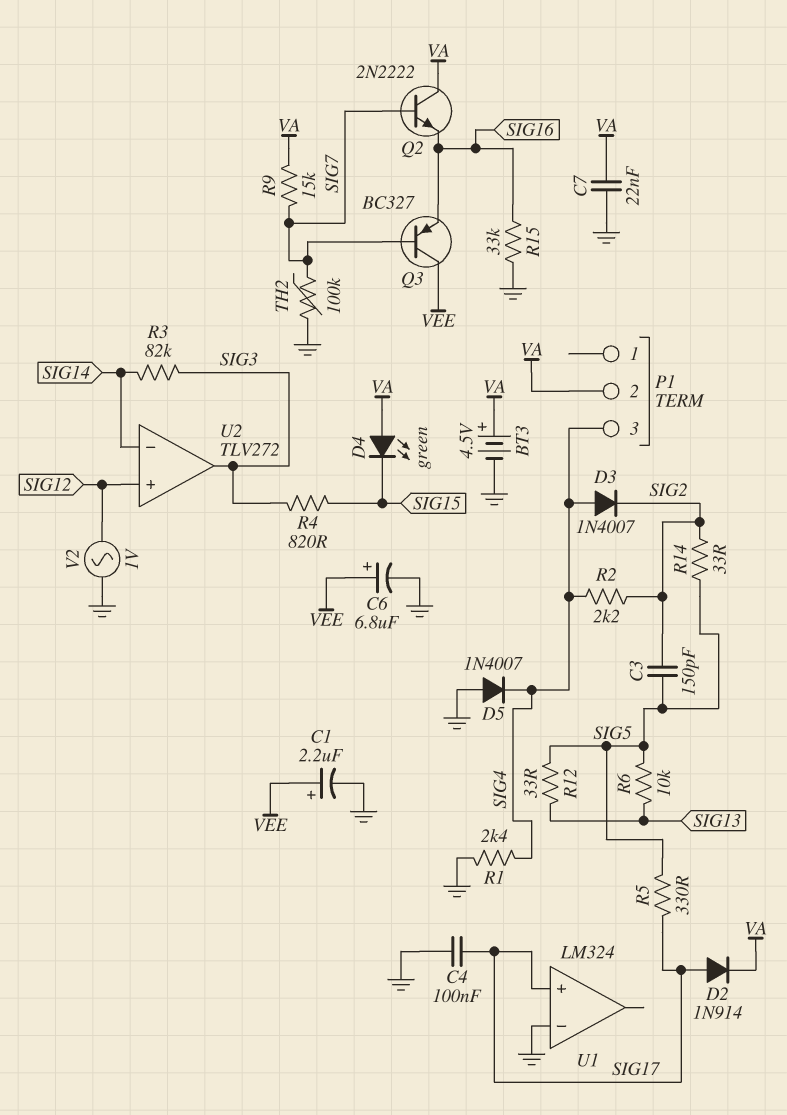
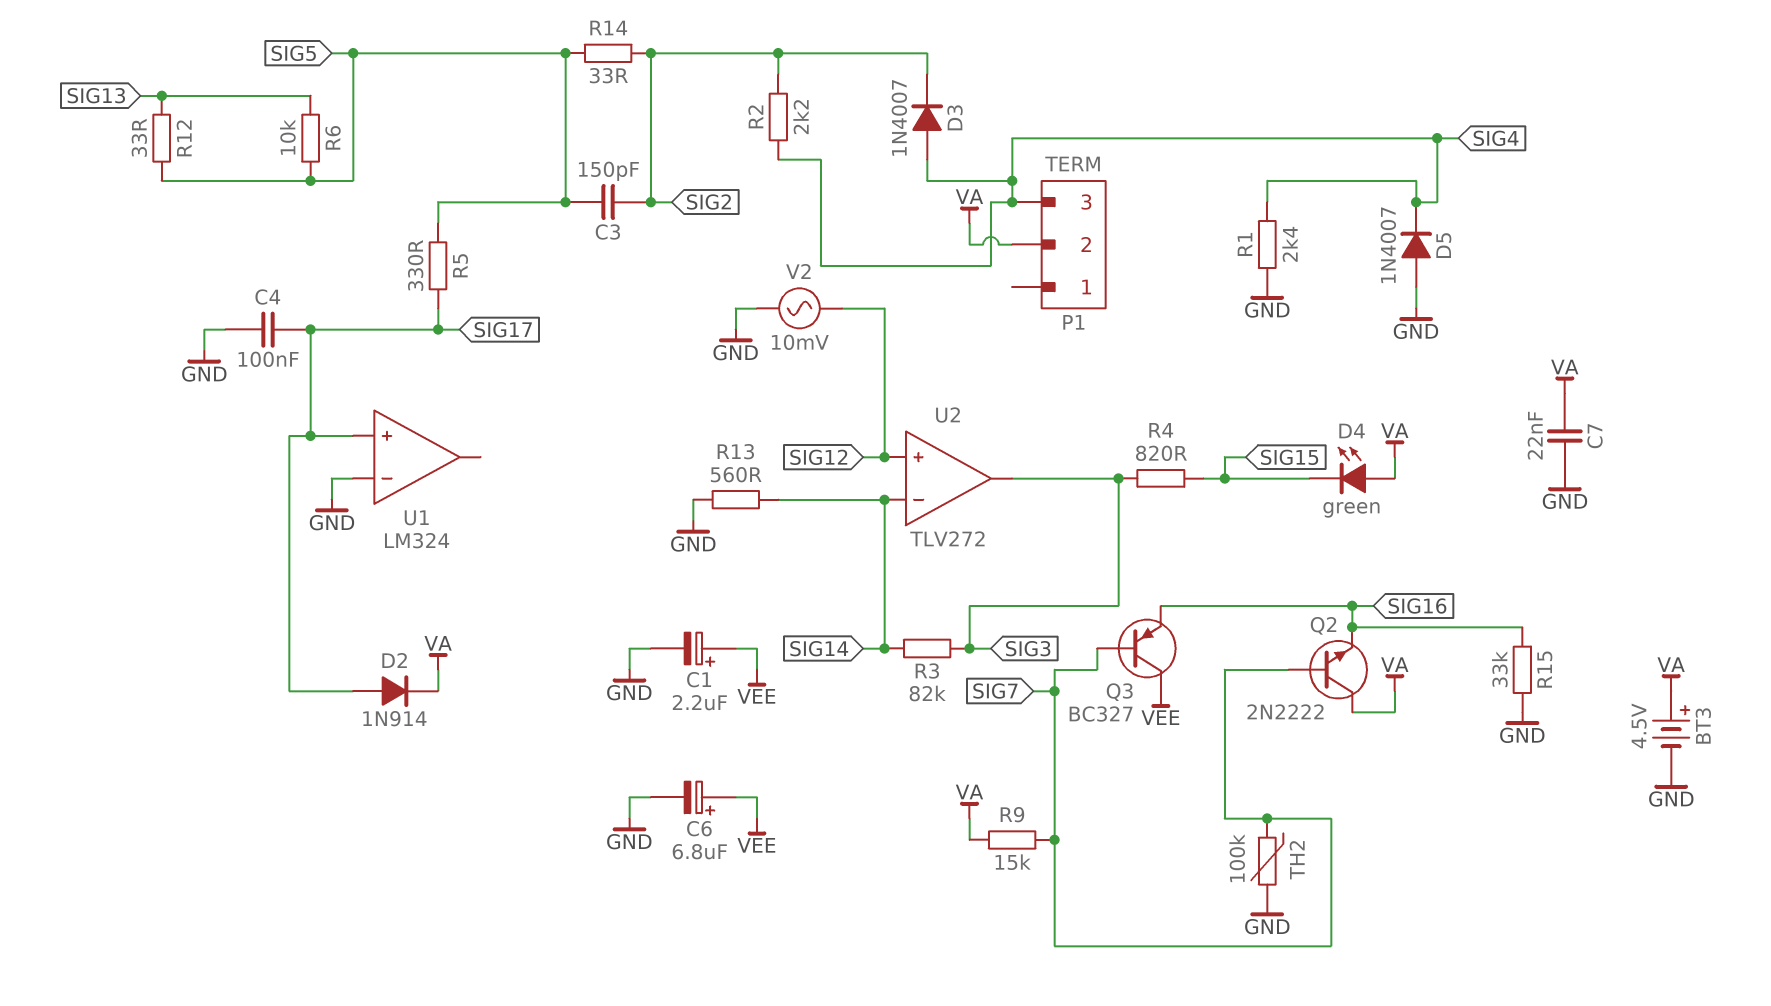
R13: none -> 560 (GND, SIG14)
V2: AC 1V (GND, SIG12) -> AC 10mV (GND, SIG12)

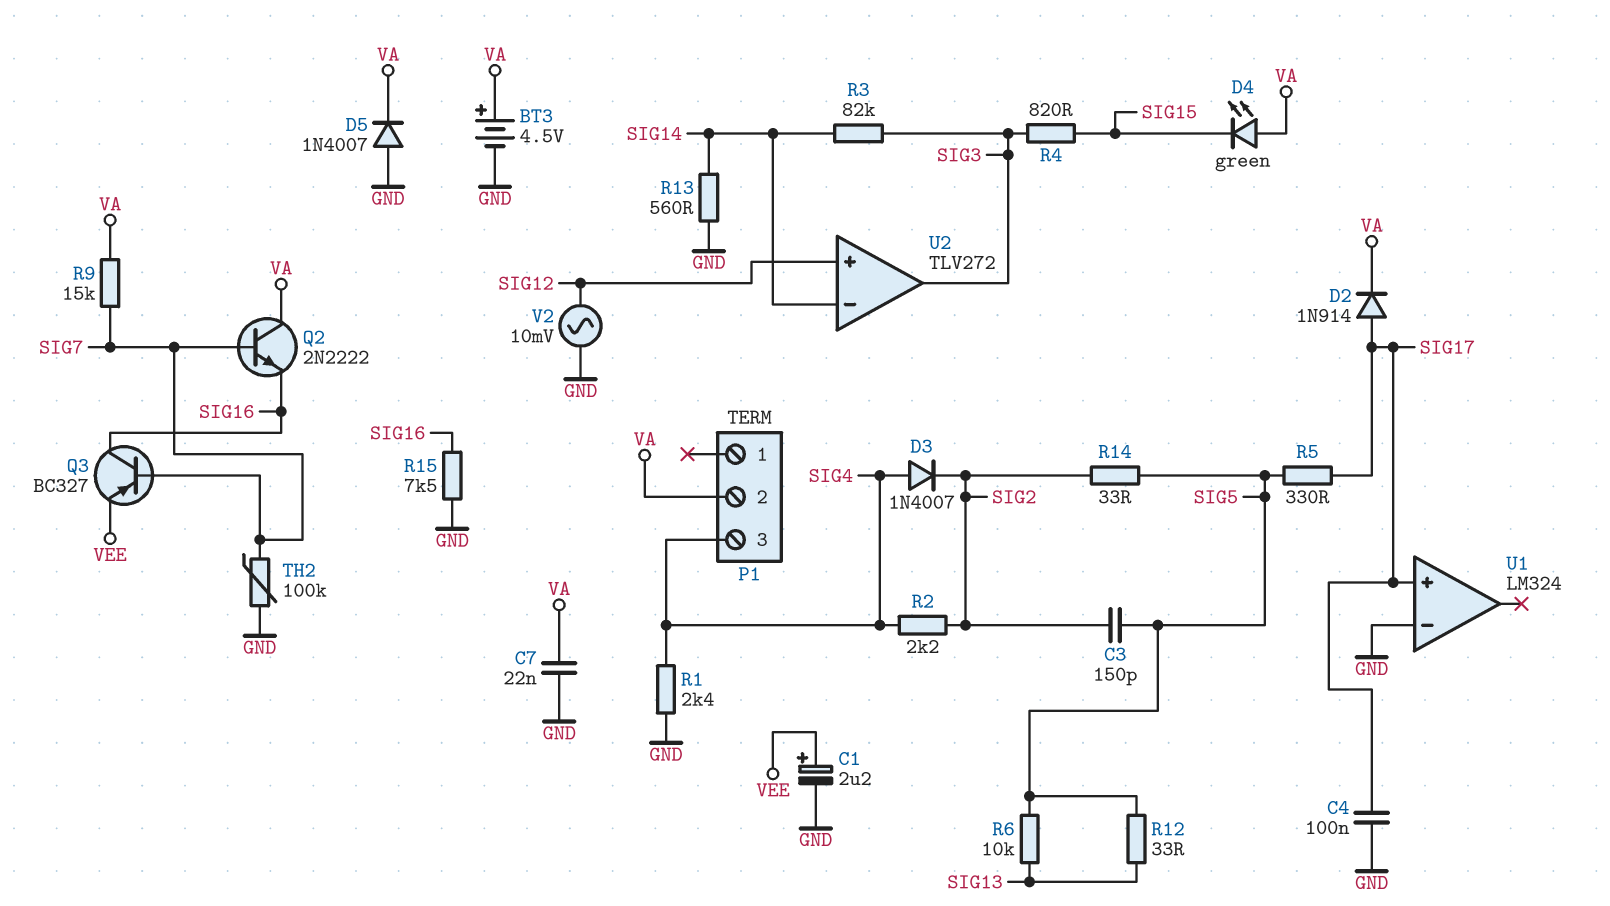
C6: 6.8uF (plus VEE, minus GND) -> none
D5: diode 1N4007 (A GND, K SIG4) -> diode 1N4007 (A GND, K VA)
Q3: PNP BC327 (B SIG7, C VEE, E SIG16) -> PNP BC327 (B SIG7, C SIG16, E VEE)
R15: 33k (GND, SIG16) -> 7.5k (GND, SIG16)

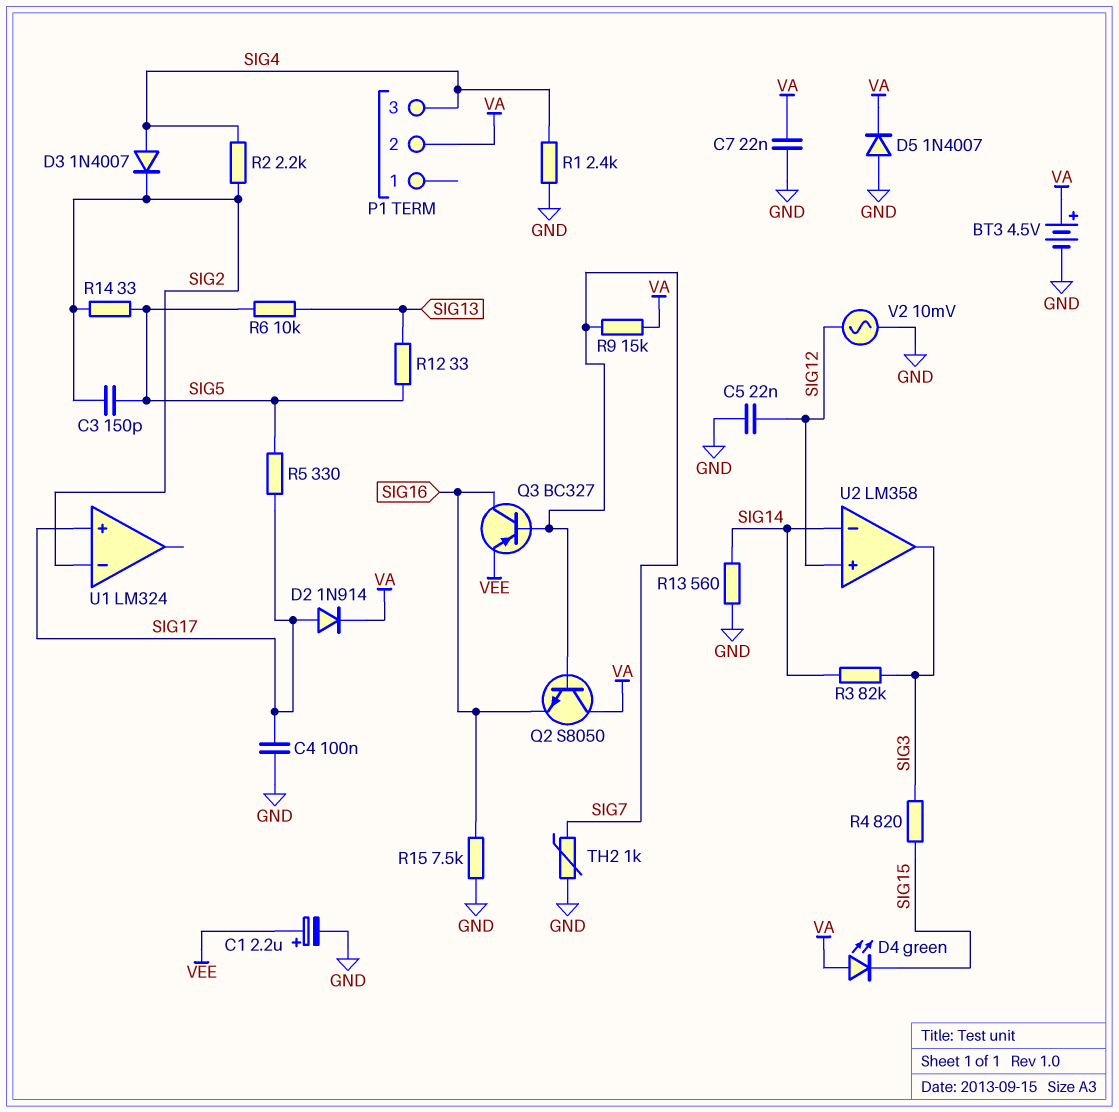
C5: none -> 22nF (GND, SIG12)
Q2: NPN 2N2222 (B SIG7, C VA, E SIG16) -> NPN S8050 (B SIG7, C VA, E SIG16)
TH2: 100k (GND, SIG7) -> 1k (GND, SIG7)
U1 pin in-: GND -> SIG2
U2: TLV272 -> LM358

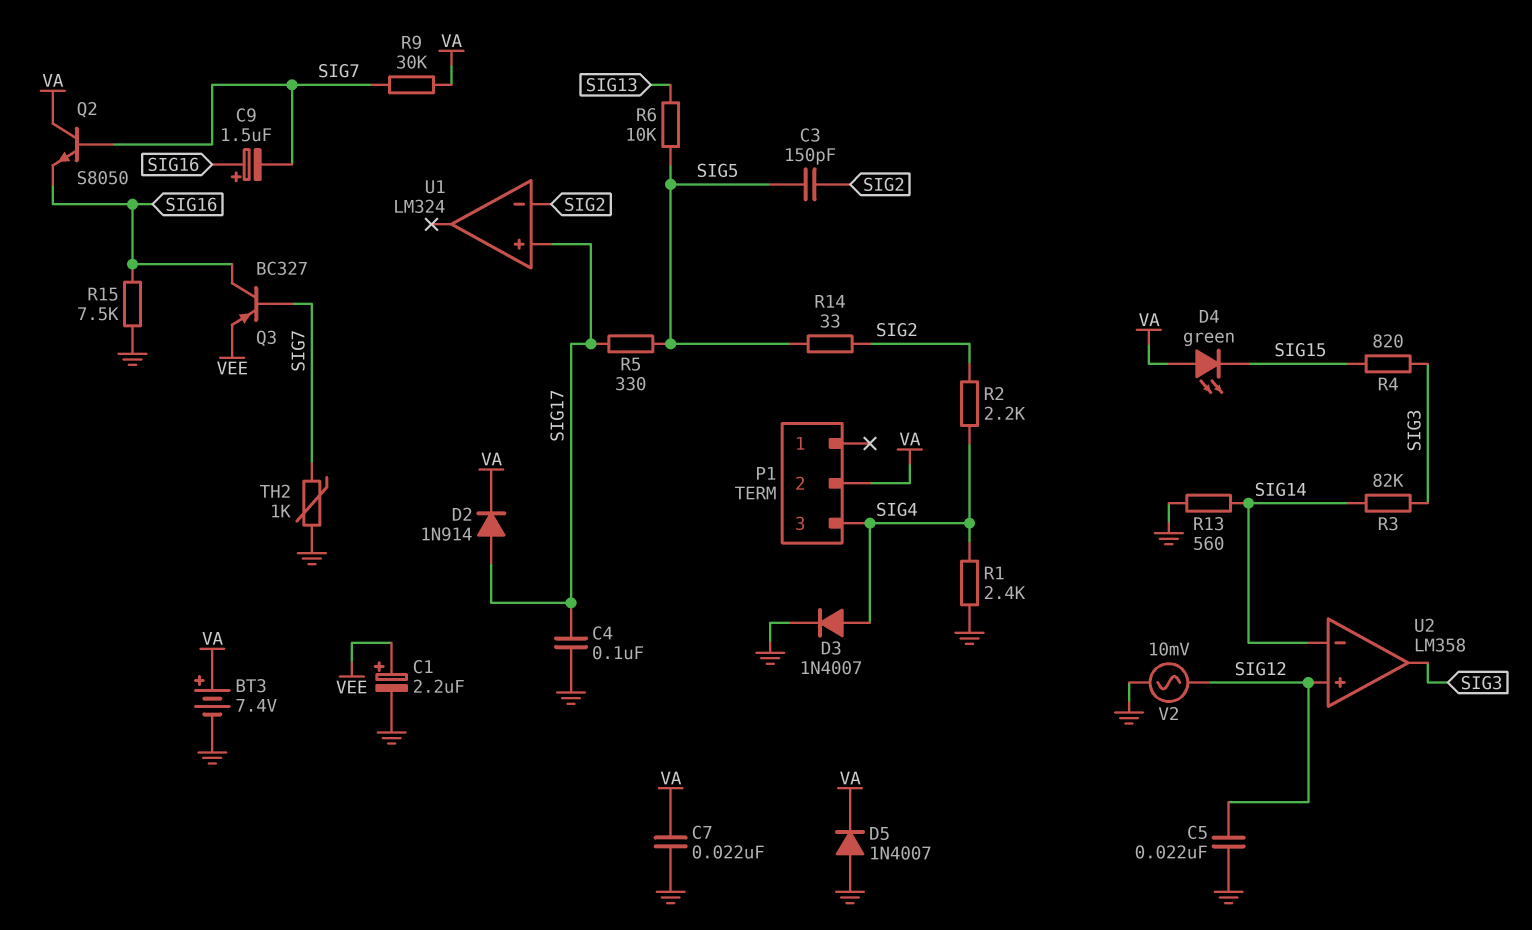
BT3: 4.5V (plus VA, minus GND) -> 7.4V (plus VA, minus GND)
C9: none -> 1.5uF (plus SIG16, minus SIG7)
D3: diode 1N4007 (A SIG4, K SIG2) -> diode 1N4007 (A SIG4, K GND)
R9: 15k (SIG7, VA) -> 30k (SIG7, VA)
R12: 33 (SIG5, SIG13) -> none

